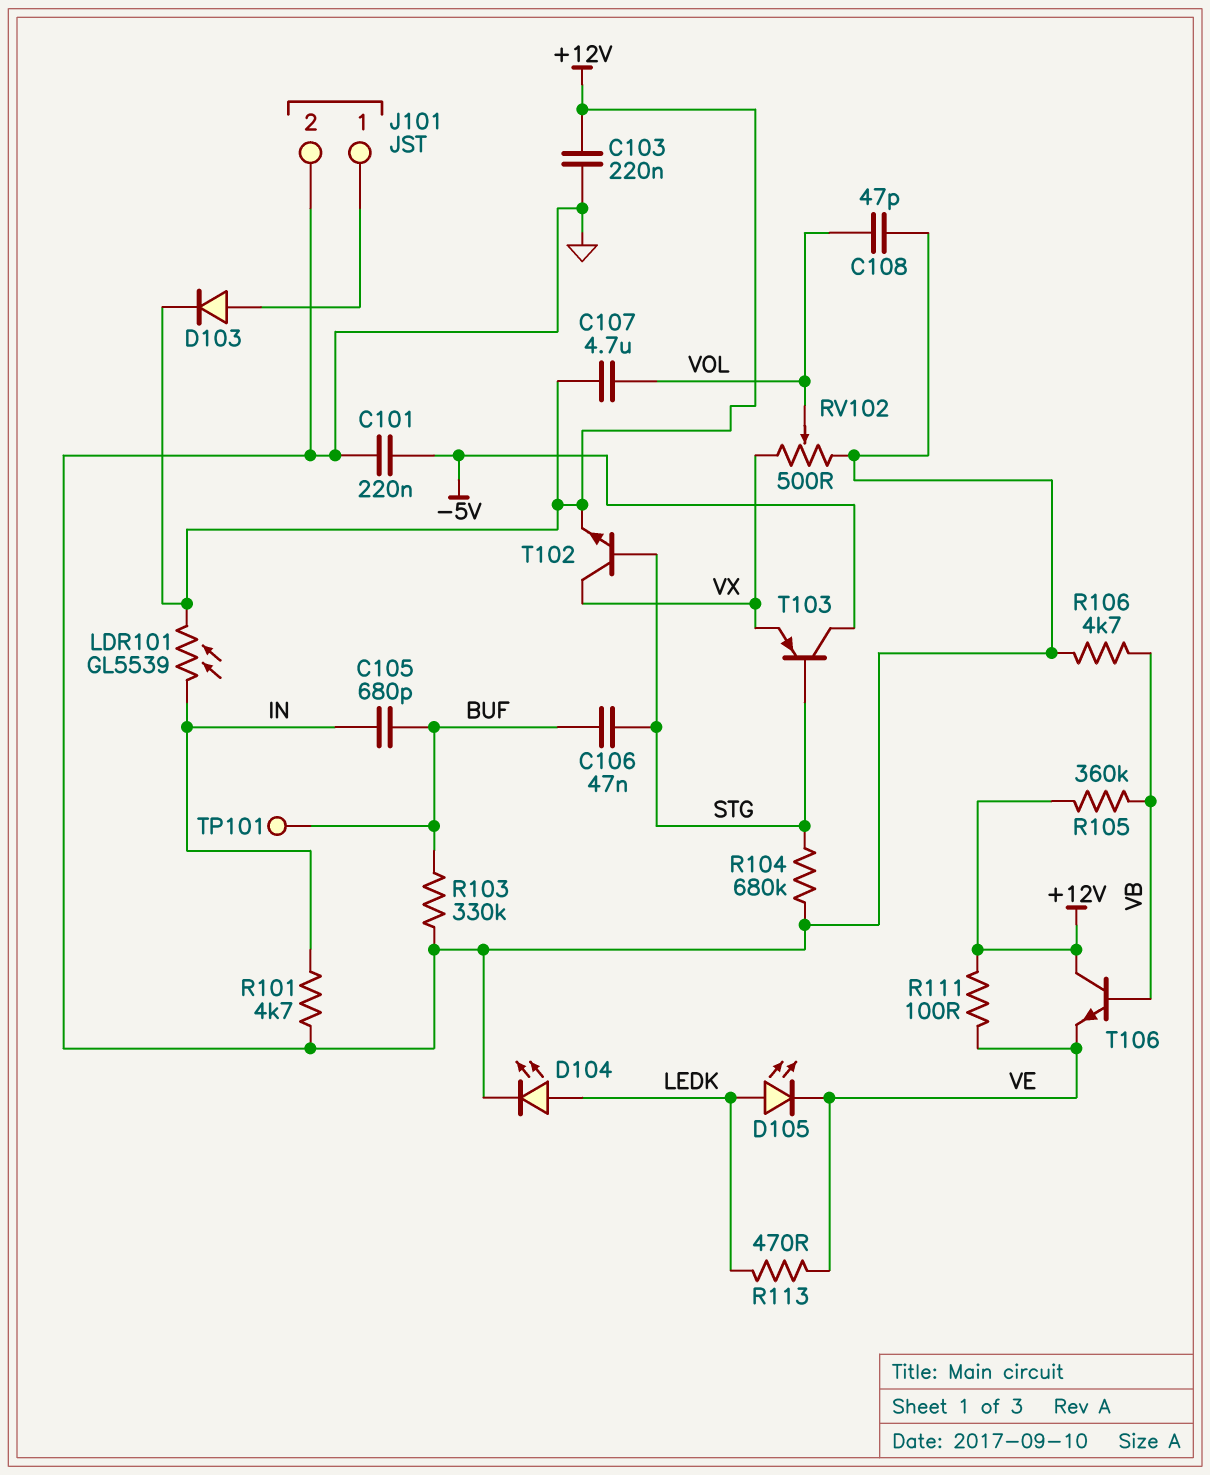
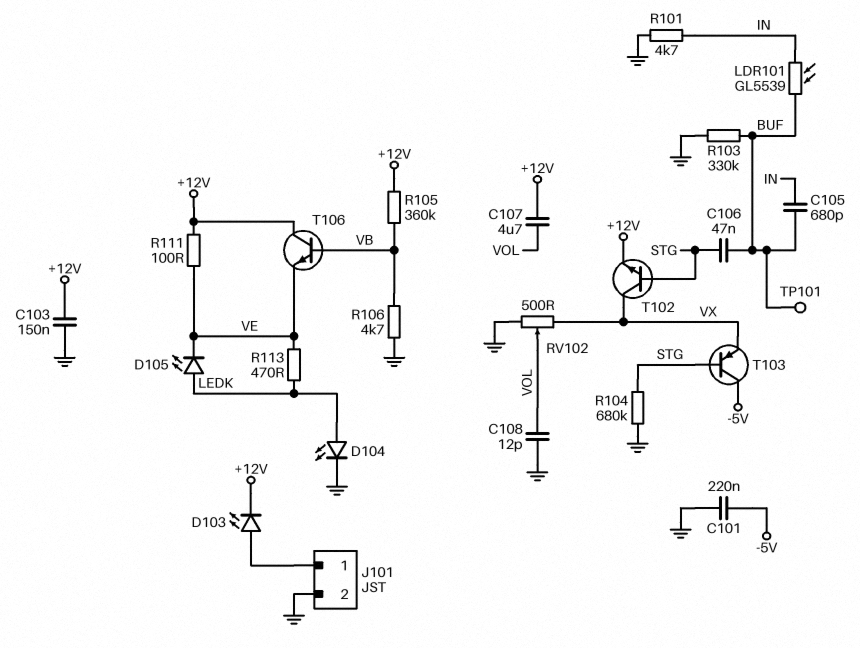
C103: 220nF (+12V, GND) -> 150nF (+12V, GND)
C108: 47pF (GND, VOL) -> 12pF (GND, VOL)
D103: diode (A J101/1, K +12V) -> LED (A J101/1, K +12V)
LDR101: GL5539 (+12V, IN) -> GL5539 (BUF, IN)

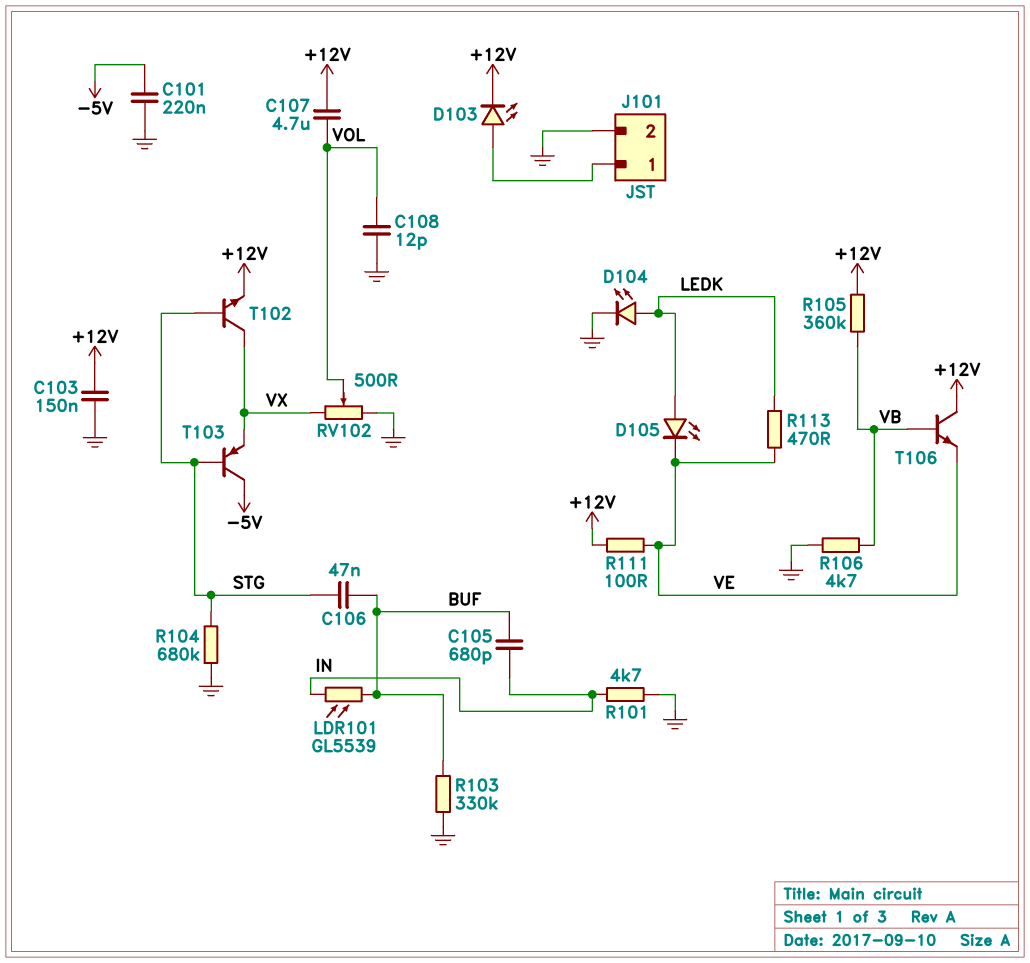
TP101: test point (BUF) -> none

